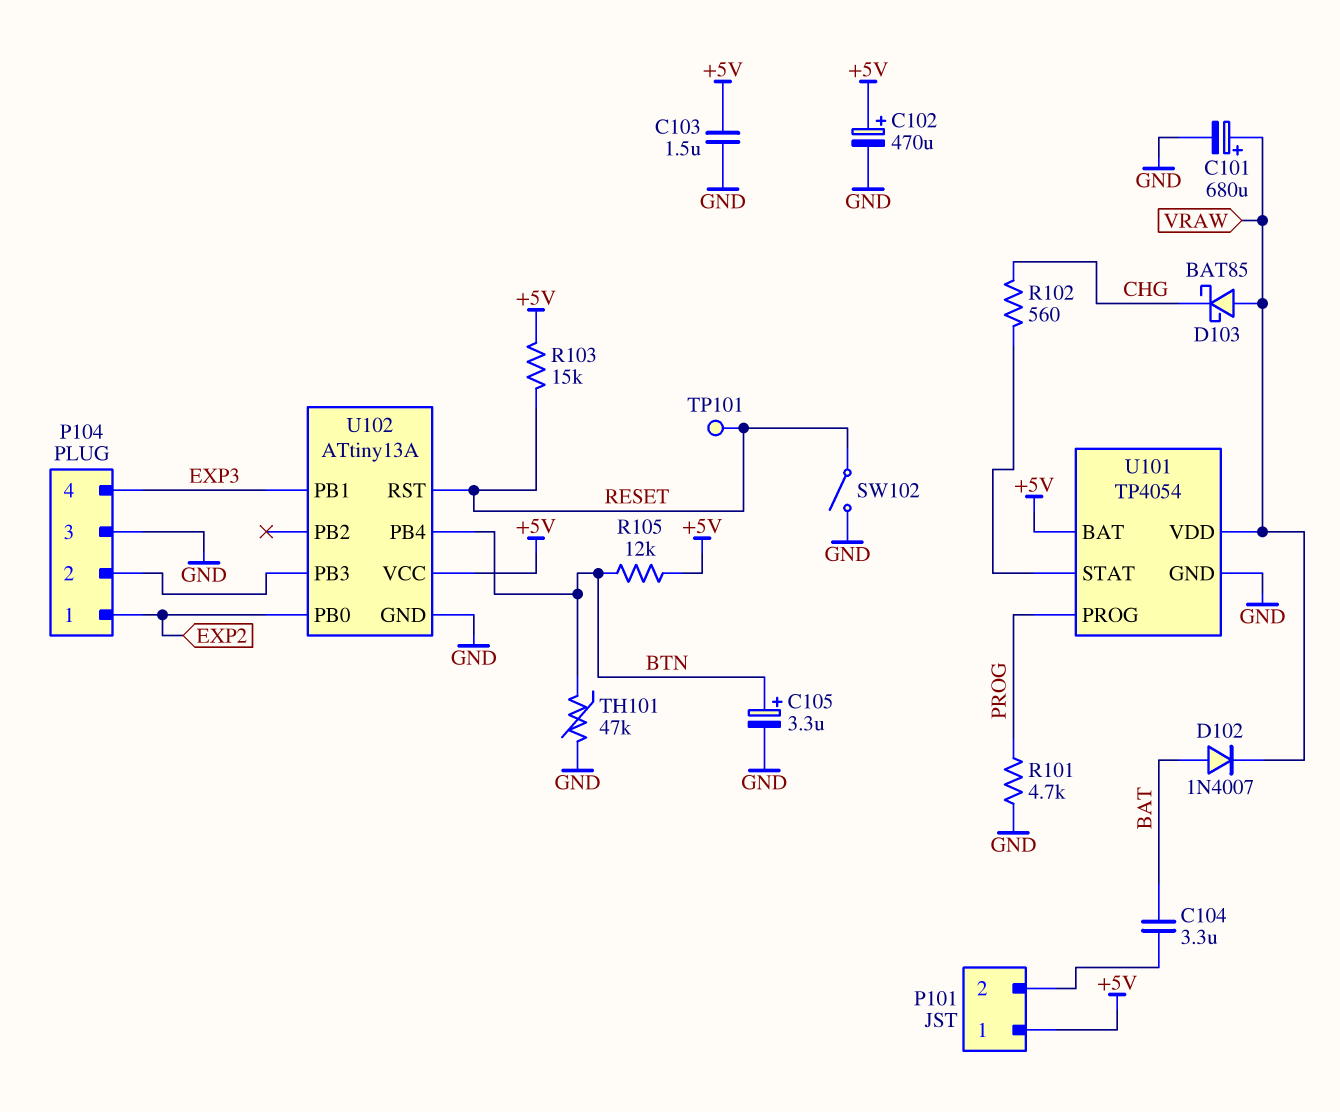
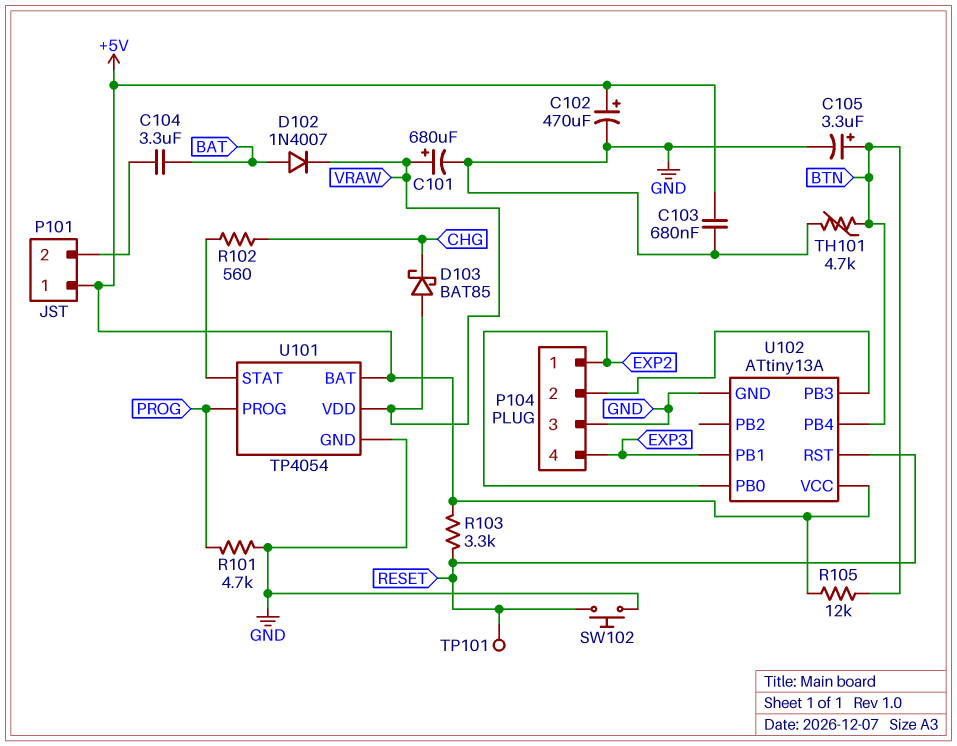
C103: 1.5uF (+5V, GND) -> 680nF (+5V, GND)
R103: 15k (+5V, RESET) -> 3.3k (+5V, RESET)
SW102: switch (GND, RESET) -> button (GND, RESET)
TH101: 47k (BTN, GND) -> 4.7k (BTN, GND)

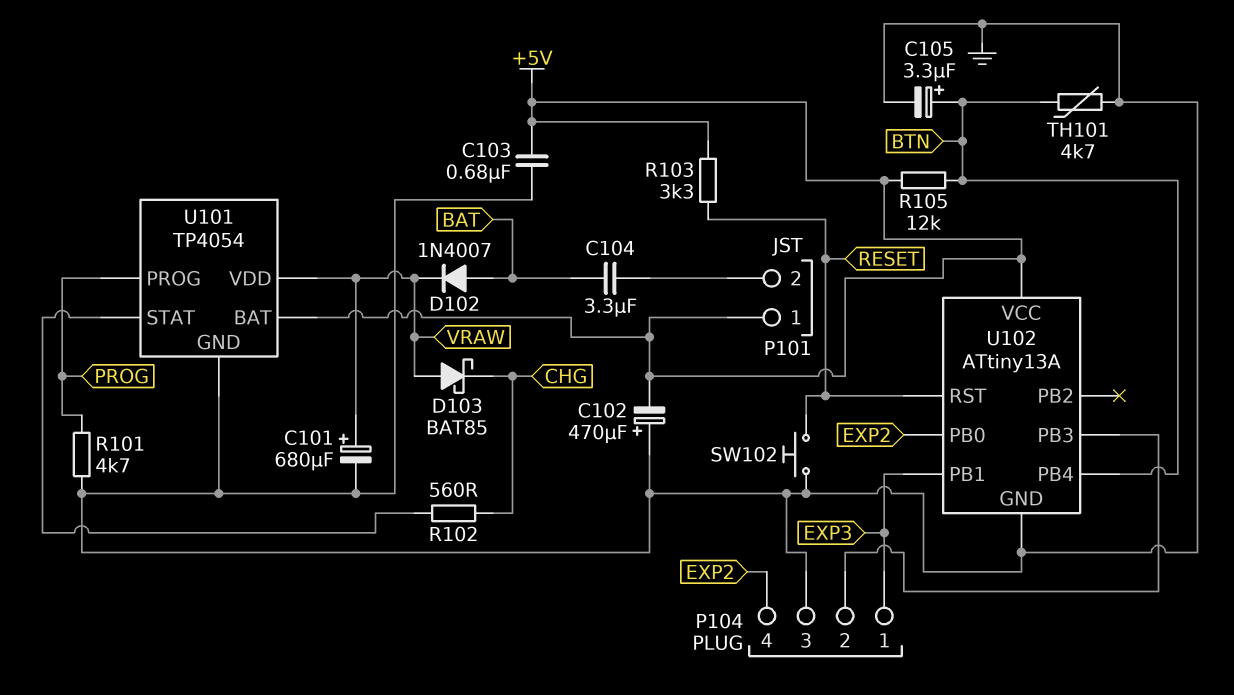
C102: 470uF (plus +5V, minus GND) -> 470uF (plus GND, minus +5V)
P104 pin 1: EXP2 -> EXP3
P104 pin 4: EXP3 -> EXP2
TP101: test point (RESET) -> none

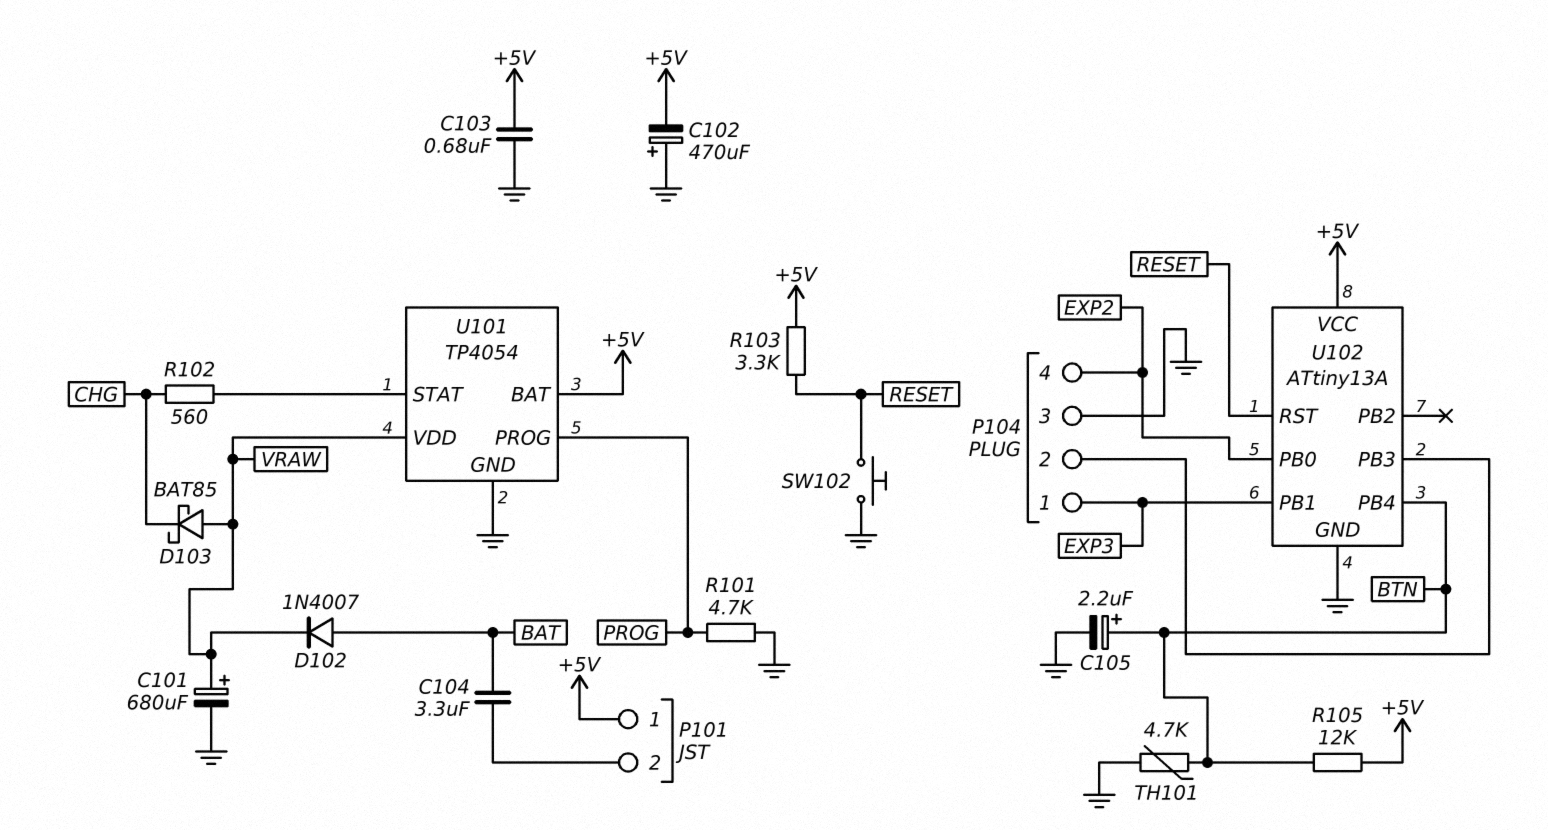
C105: 3.3uF (plus BTN, minus GND) -> 2.2uF (plus BTN, minus GND)

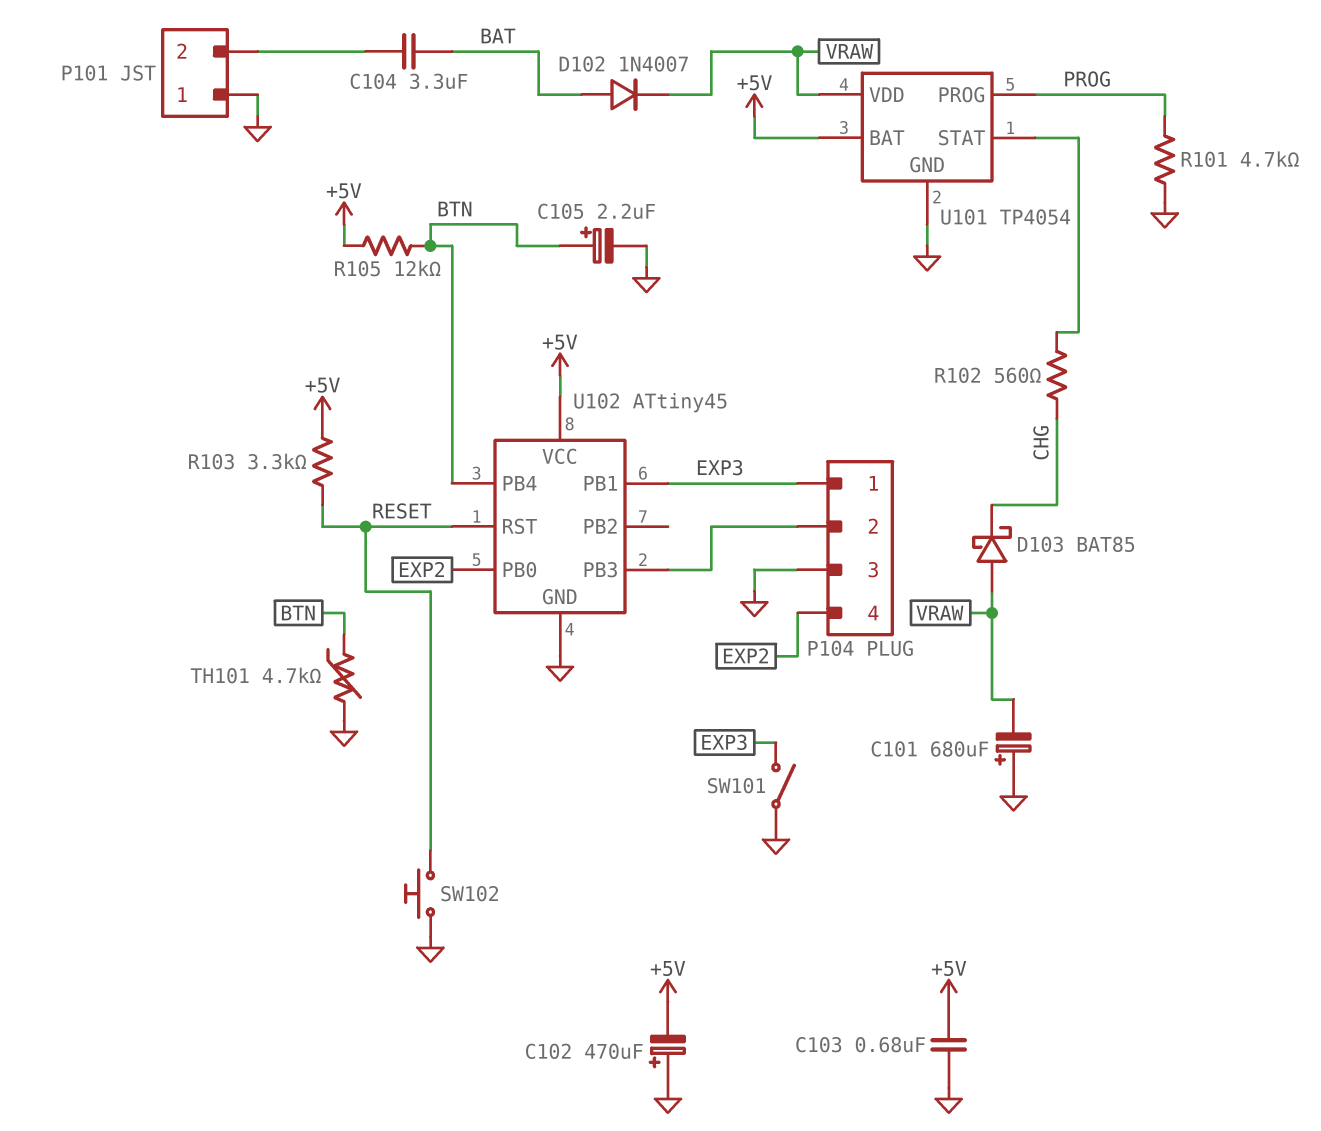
C101: 680uF (plus VRAW, minus GND) -> 680uF (plus GND, minus VRAW)
P101 pin 1: +5V -> GND
SW101: none -> switch (EXP3, GND)
U102: ATtiny13A -> ATtiny45

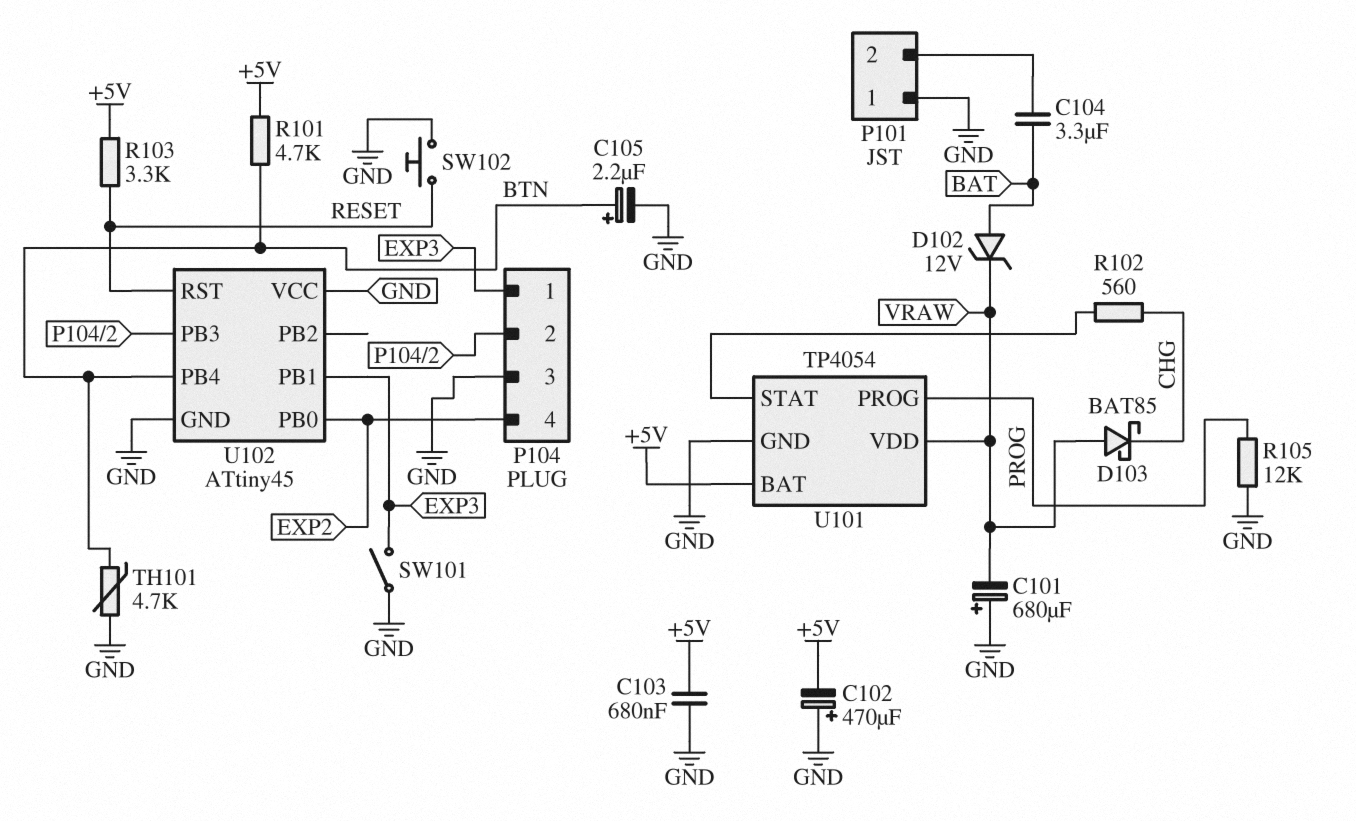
D102: diode 1N4007 (A BAT, K VRAW) -> zener 12V (A BAT, K VRAW)
R101: 4.7k (GND, PROG) -> 4.7k (+5V, BTN)
R105: 12k (+5V, BTN) -> 12k (GND, PROG)
U102 pin VCC: +5V -> GND

